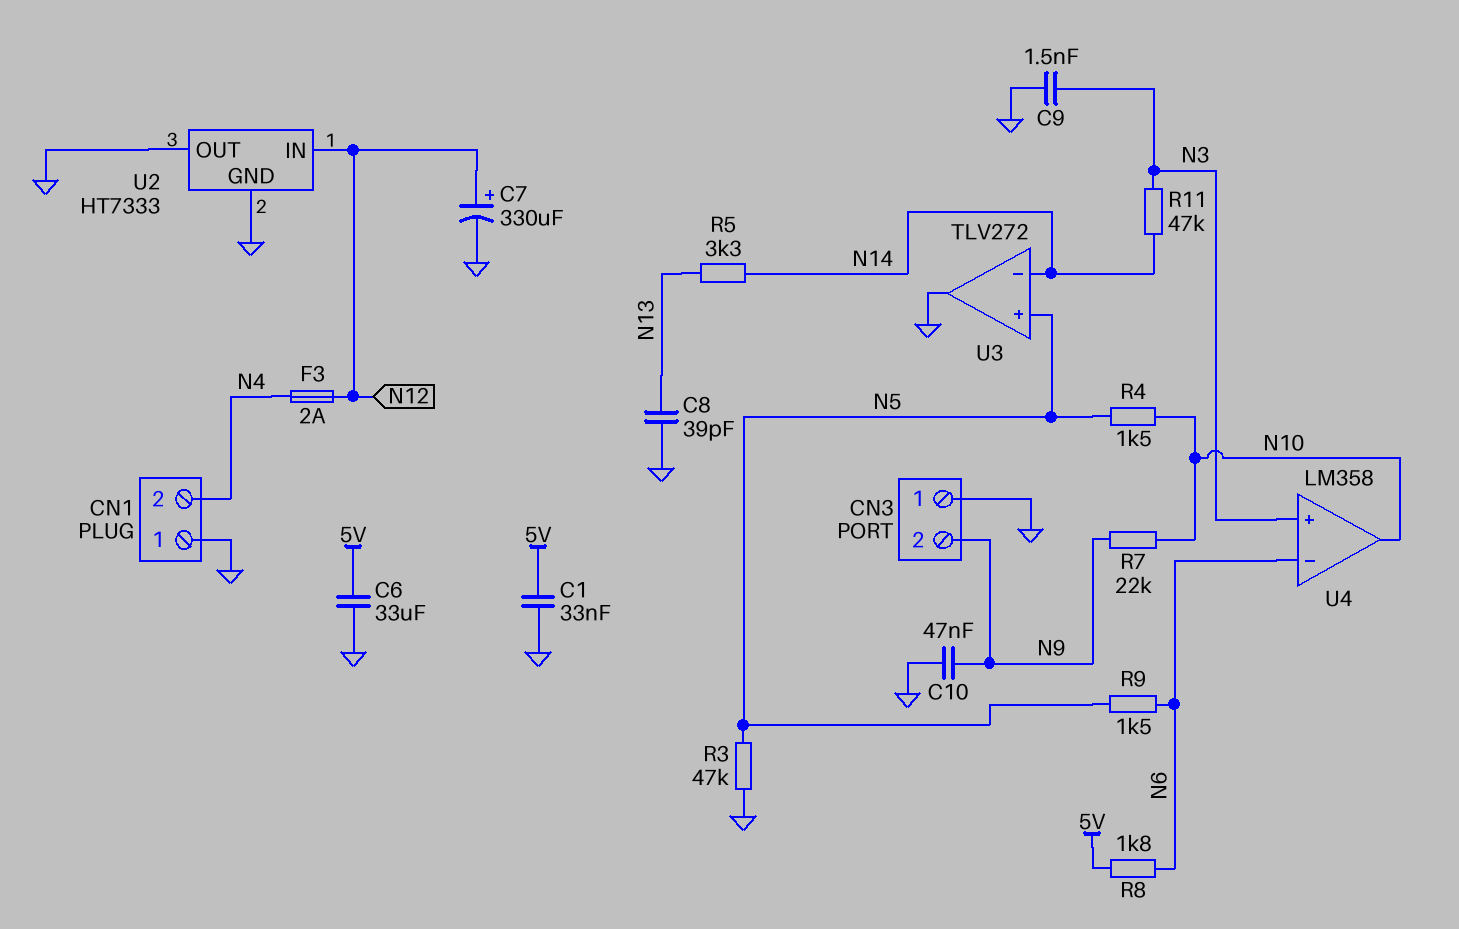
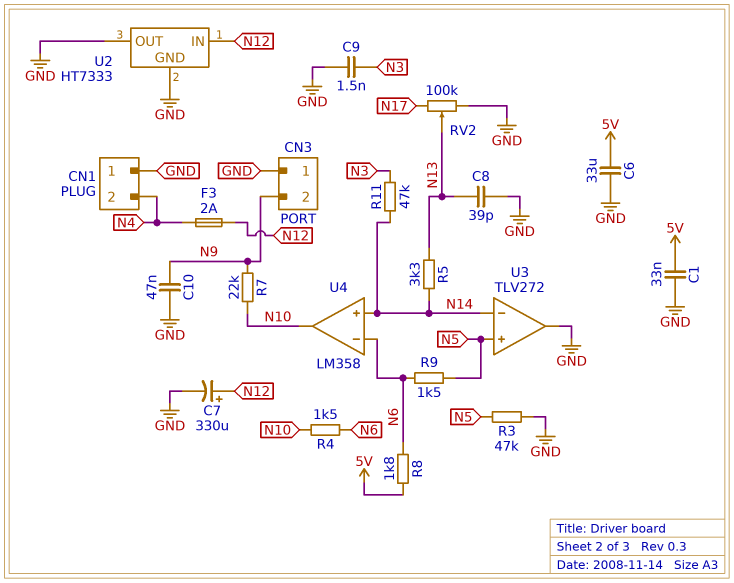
R4: 1.5k (N5, N10) -> 1.5k (N6, N10)
RV2: none -> 100k (GND, N17, wiper N13)
U4 pin in+: N3 -> N14

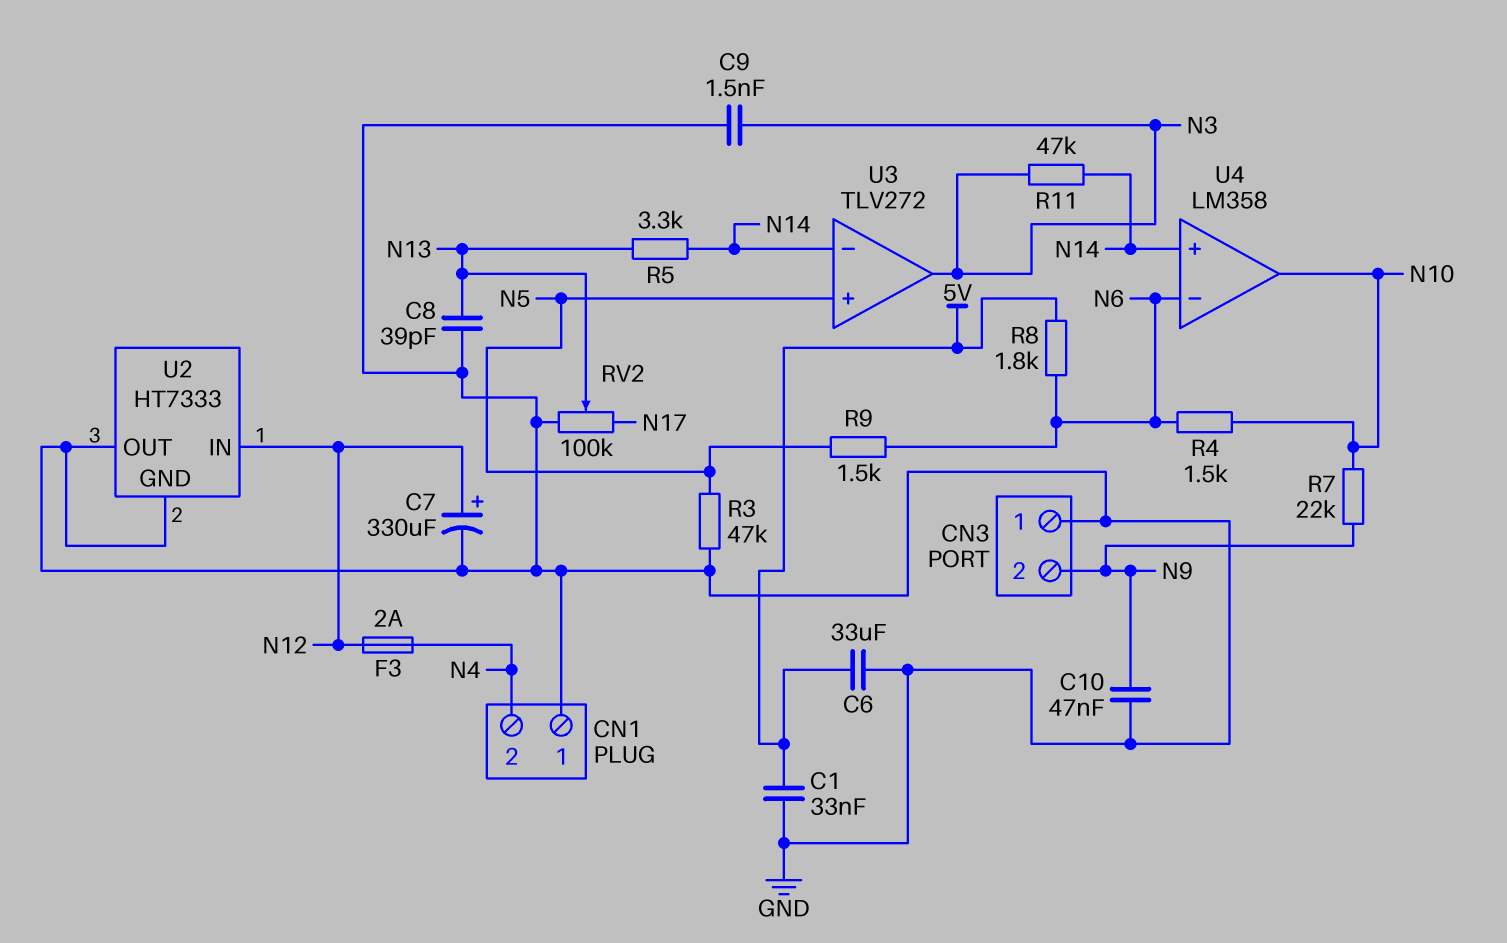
U3 pin out: GND -> N3

